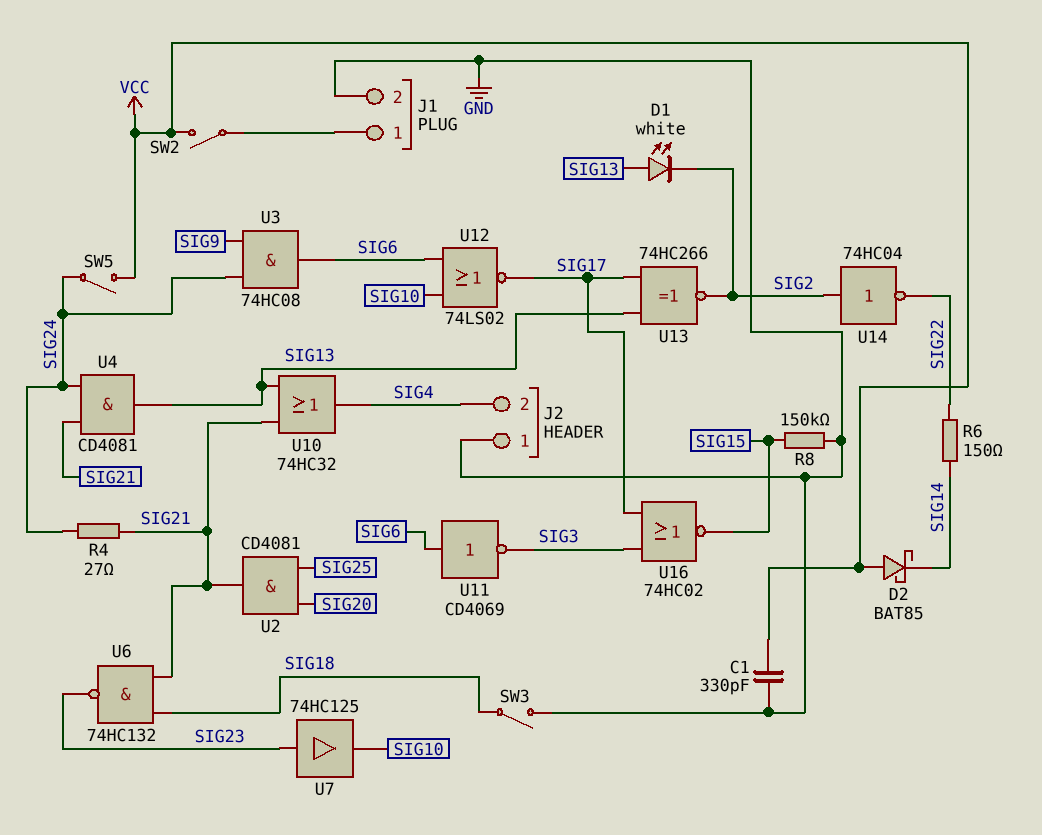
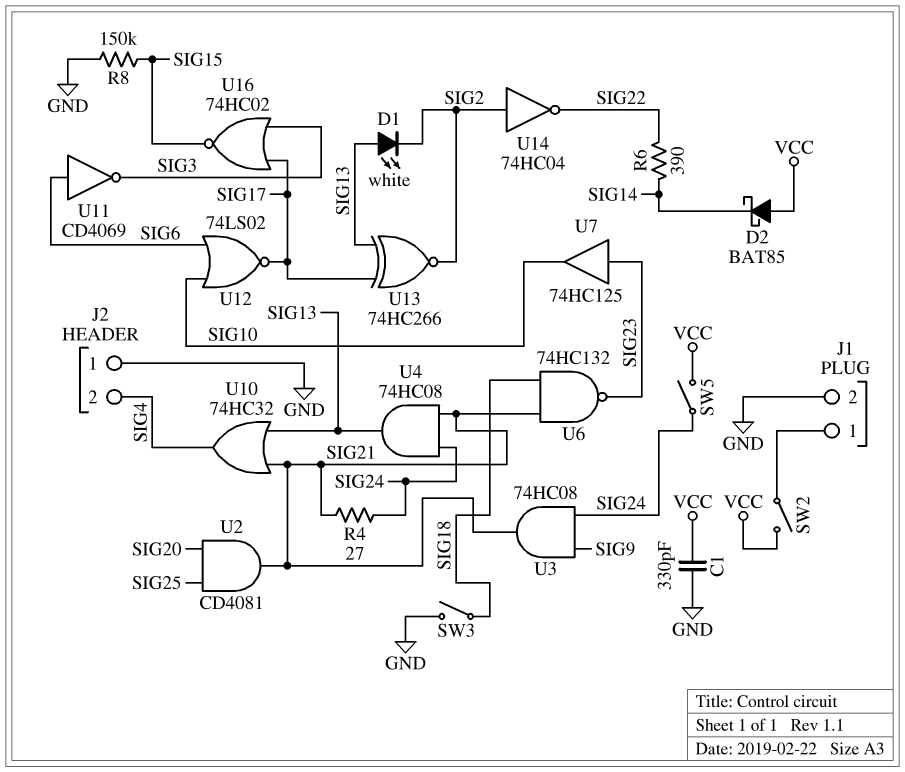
R6: 150 (SIG14, SIG22) -> 390 (SIG14, SIG22)
U3: AND 74HC08 (in SIG9, in SIG24, out SIG6) -> AND 74HC08 (in SIG9, in SIG24, out SIG21)
U4: AND CD4081 (in SIG21, in SIG24, out SIG13) -> AND 74HC08 (in SIG21, in SIG24, out SIG13)

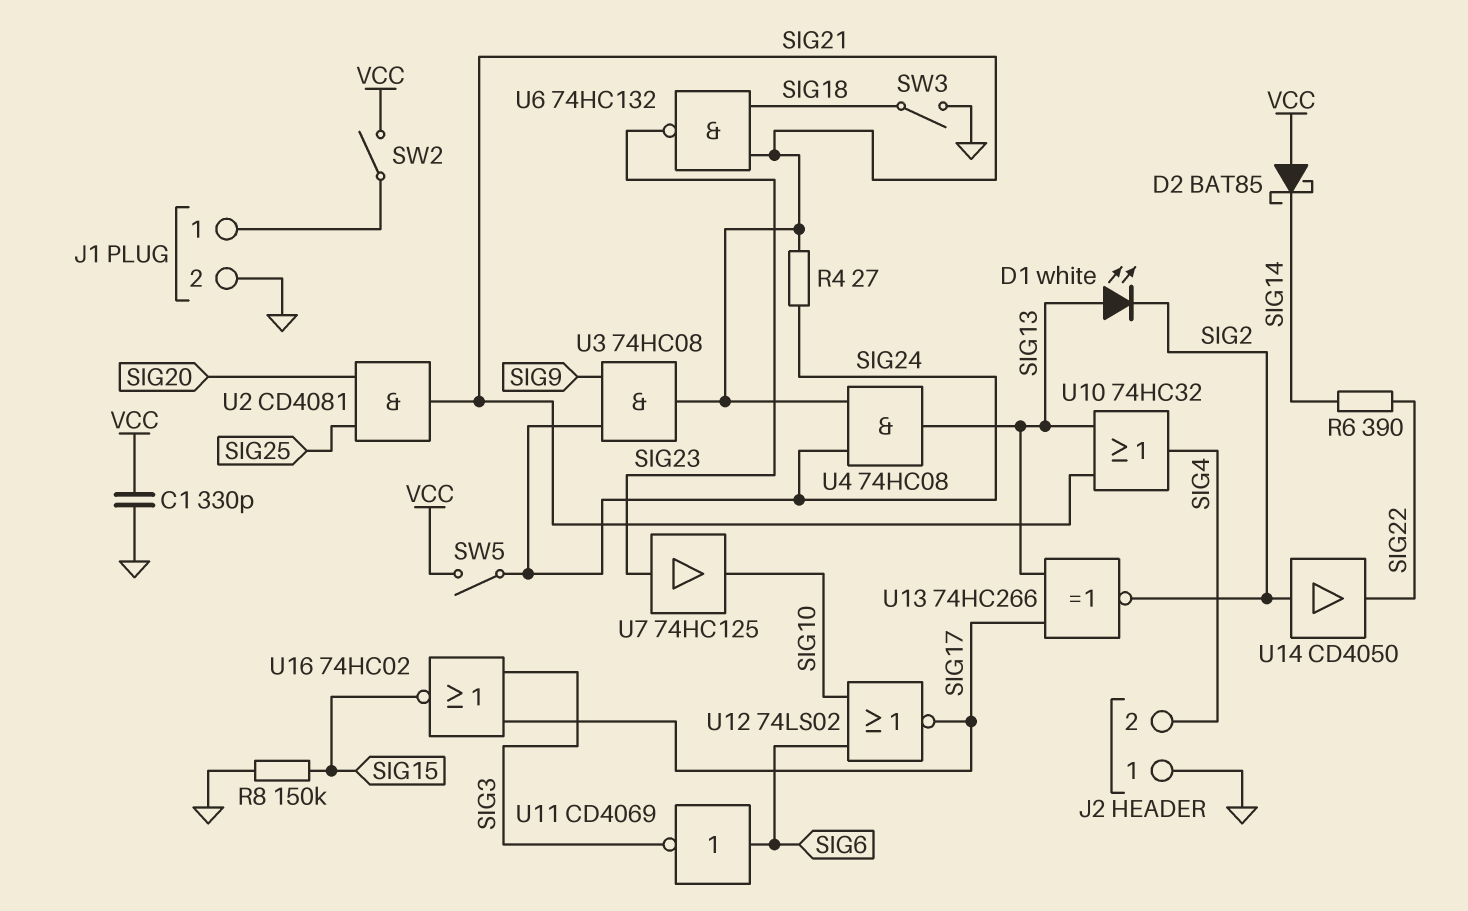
U14: NOT 74HC04 (in SIG2, out SIG22) -> buffer CD4050 (in SIG2, out SIG22)

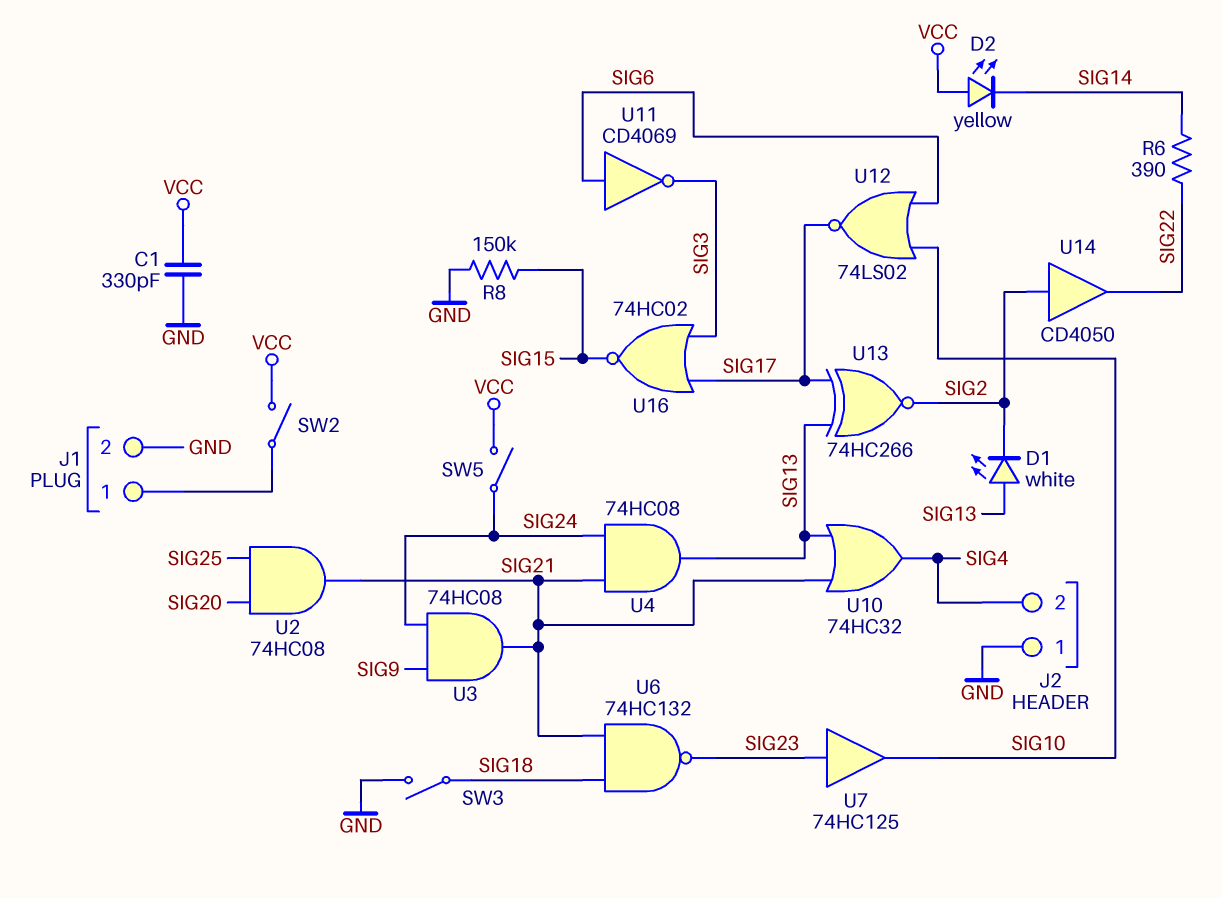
D2: schottky BAT85 (A VCC, K SIG14) -> LED yellow (A VCC, K SIG14)
R4: 27 (SIG21, SIG24) -> none
U2: AND CD4081 (in SIG20, in SIG25, out SIG21) -> AND 74HC08 (in SIG20, in SIG25, out SIG21)

